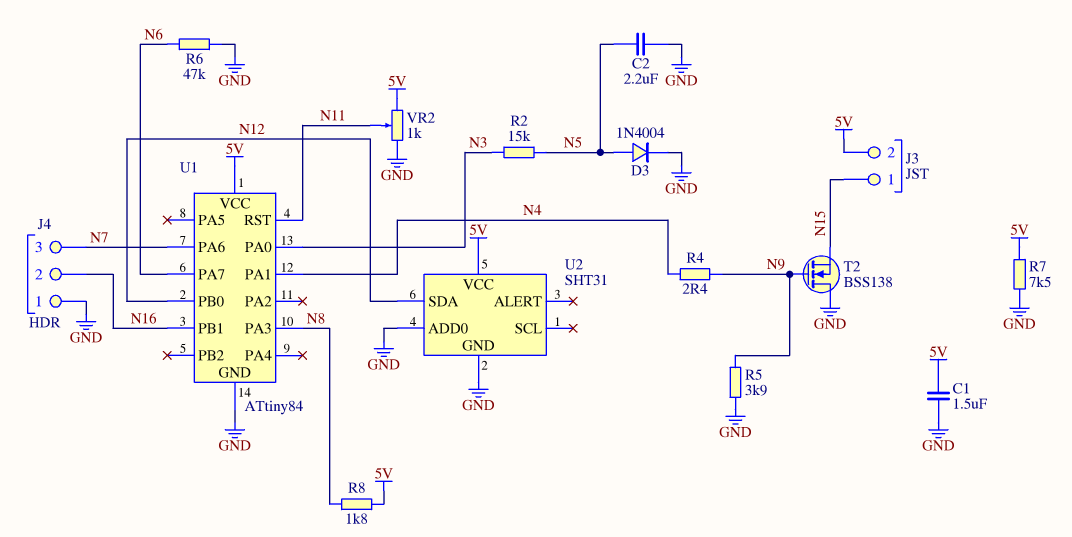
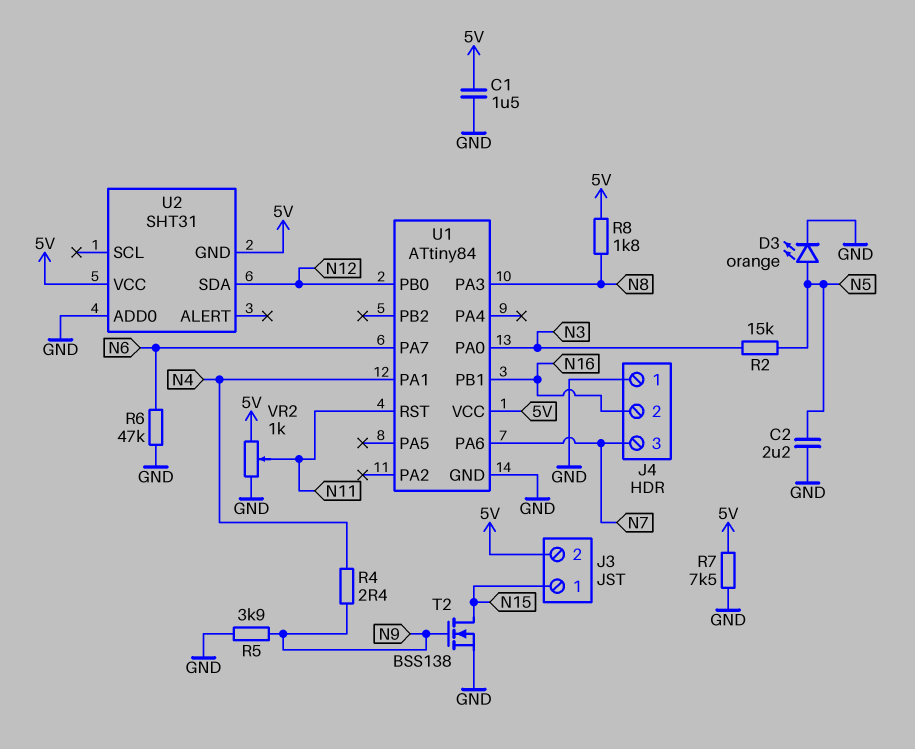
D3: diode 1N4004 (A N5, K GND) -> LED orange (A N5, K GND)
T2: NMOS BSS138 (G N9, D GND, S N15) -> NMOS BSS138 (G N9, D N15, S GND)
U2 pin GND: GND -> 5V

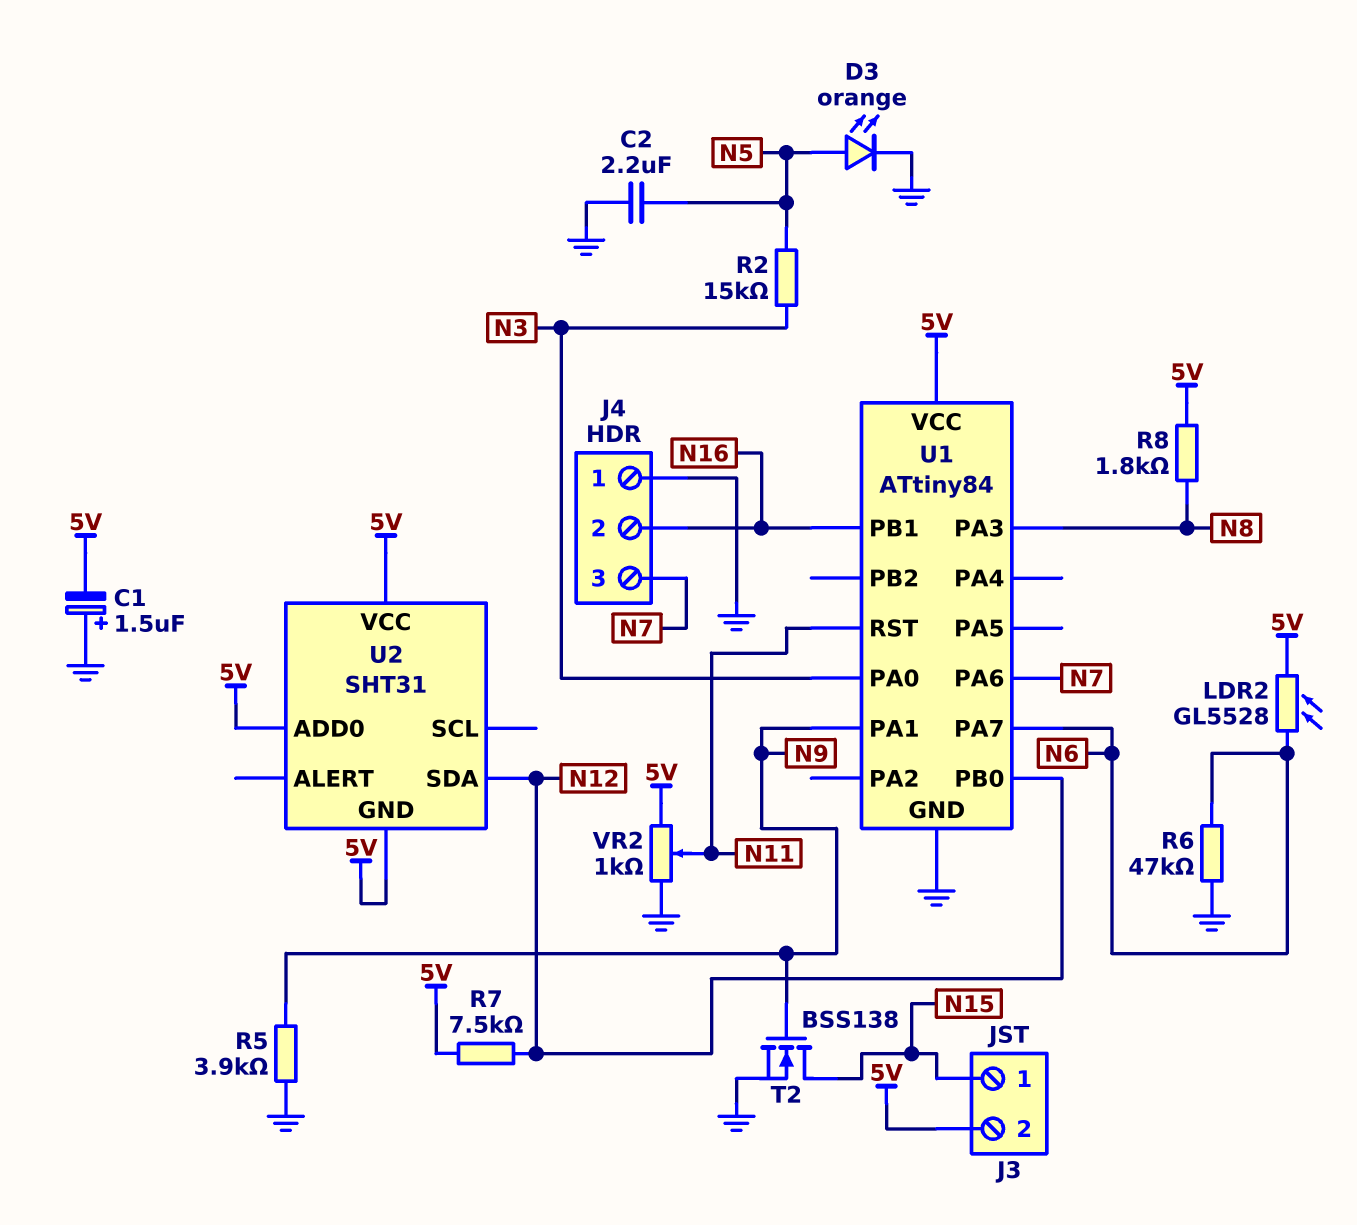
C1: 1.5uF (5V, GND) -> 1.5uF (plus GND, minus 5V)
LDR2: none -> GL5528 (5V, N6)
R4: 2.4 (N4, N9) -> none
R7: 7.5k (5V, GND) -> 7.5k (5V, N12)
U1 pin PA1: N4 -> N9
U2 pin ADD0: GND -> 5V

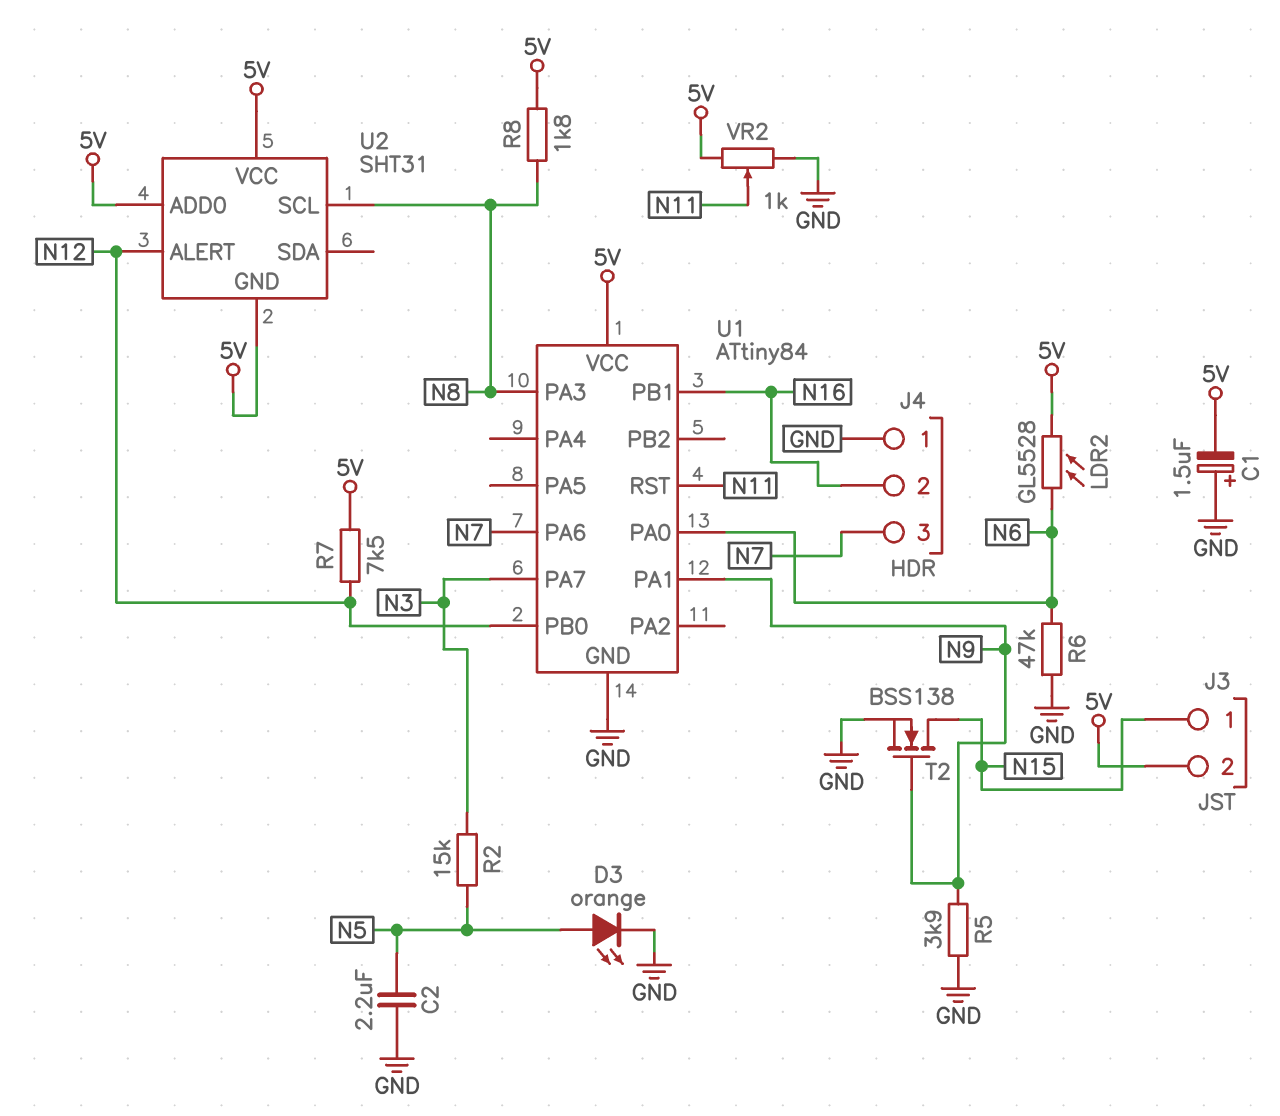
U1 pin PA0: N3 -> N6
U1 pin PA7: N6 -> N3
U2 pin ALERT: none -> N12
U2 pin SCL: none -> N8
U2 pin SDA: N12 -> none

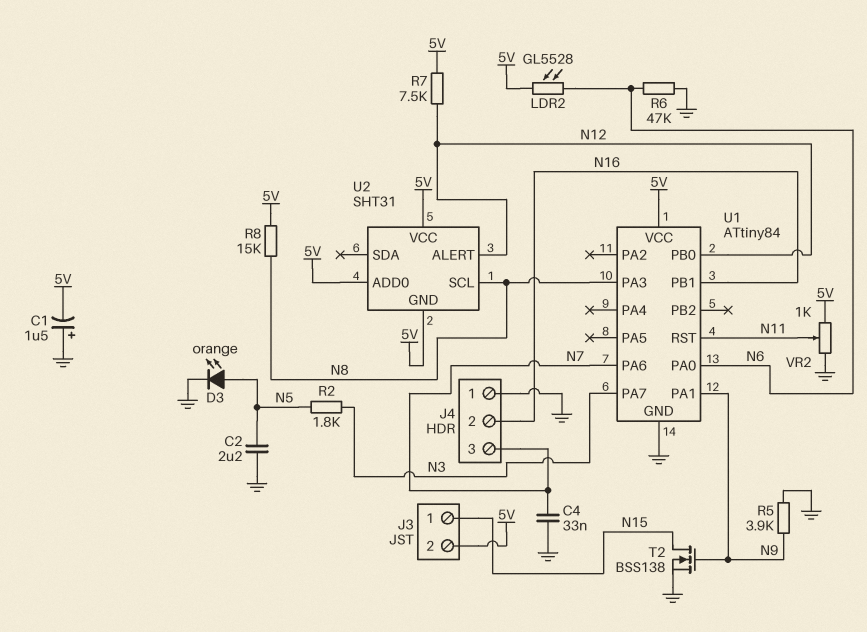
C4: none -> 33nF (GND, N7)
R2: 15k (N3, N5) -> 1.8k (N3, N5)
R8: 1.8k (5V, N8) -> 15k (5V, N8)

